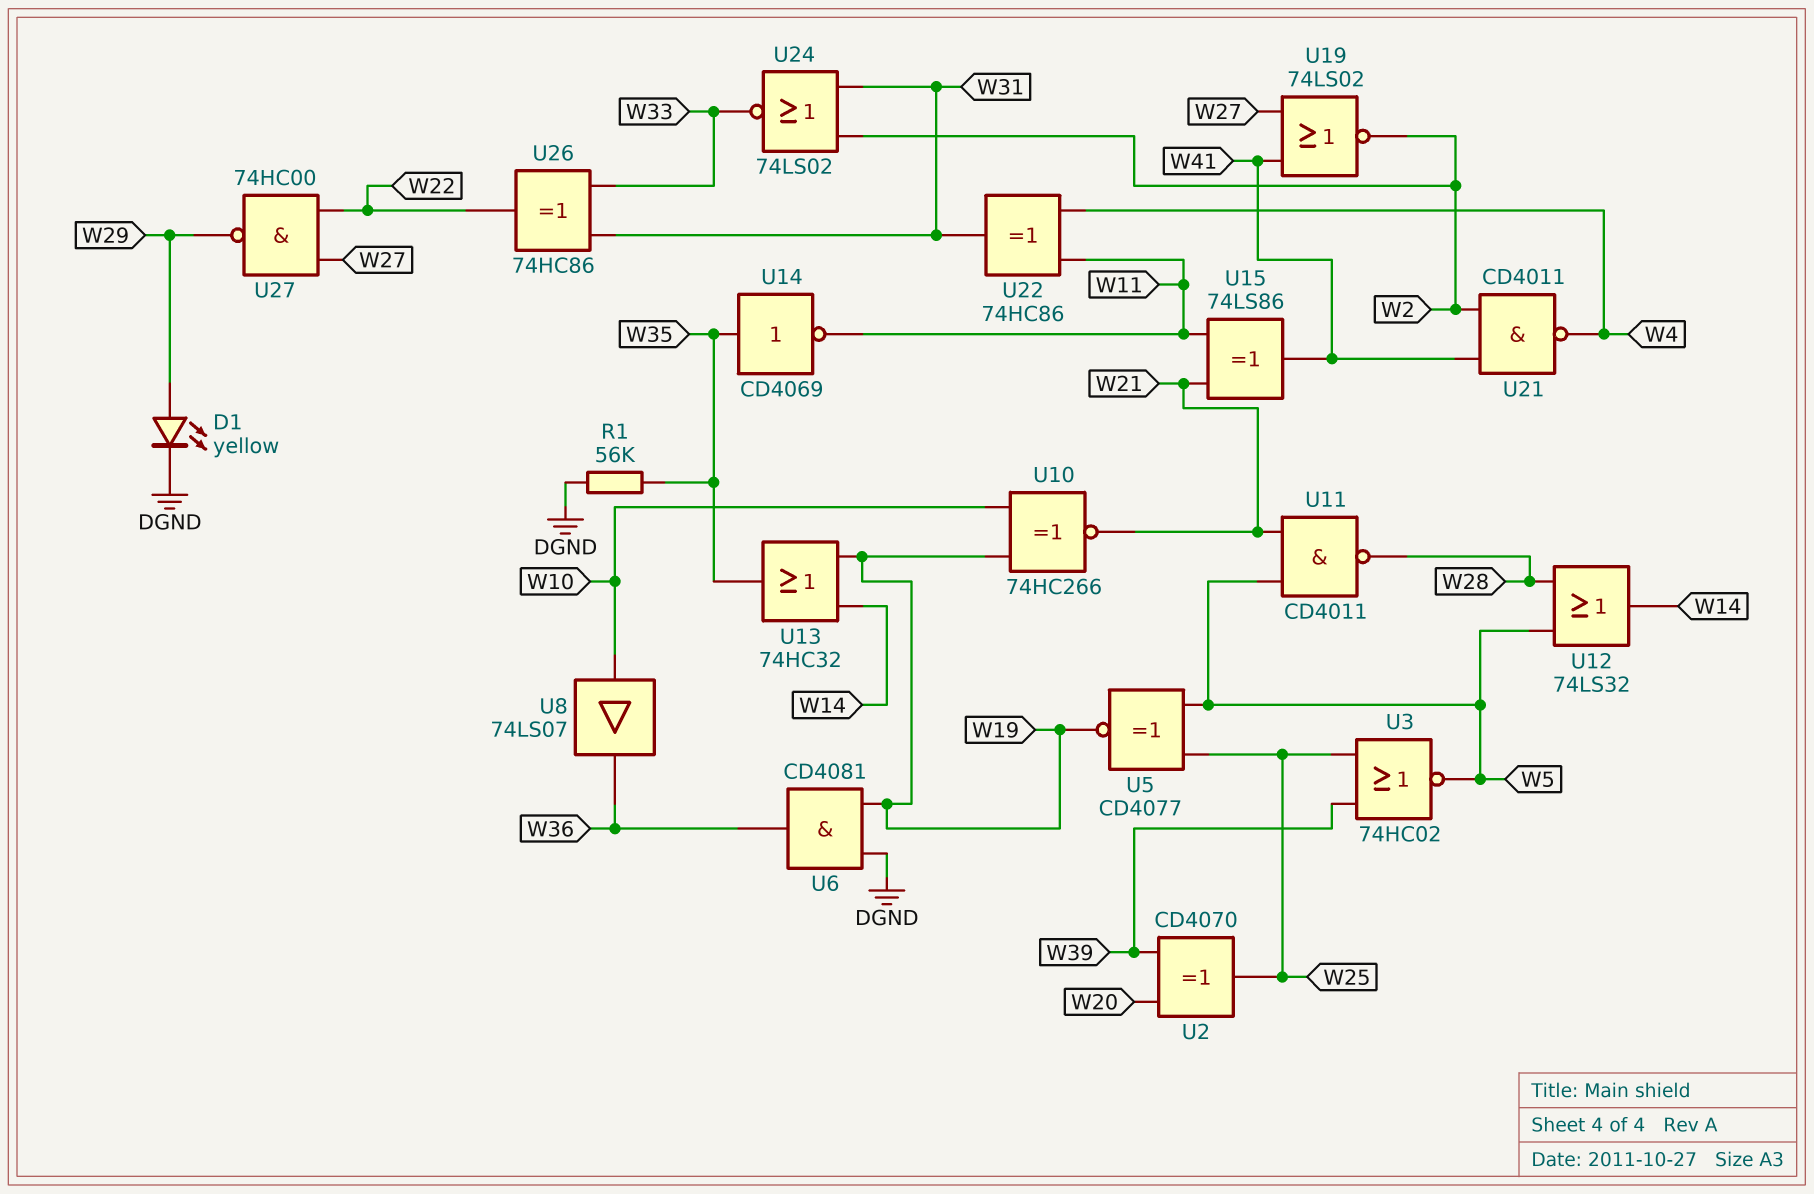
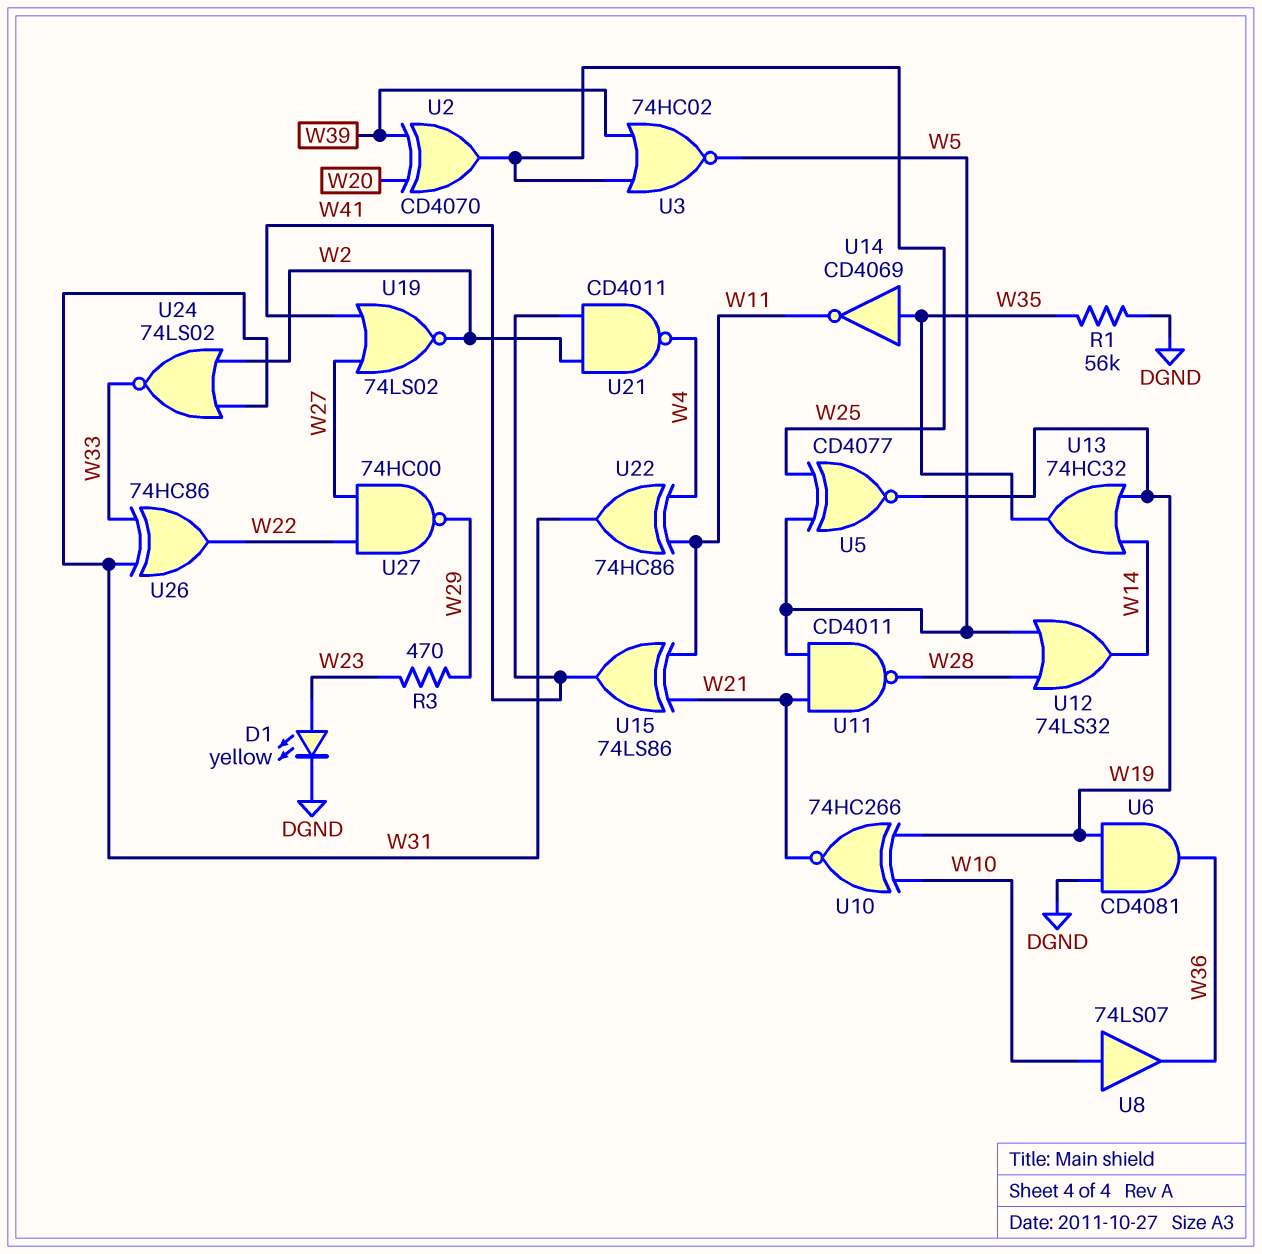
D1: LED yellow (A W29, K DGND) -> LED yellow (A W23, K DGND)
R3: none -> 470 (W23, W29)

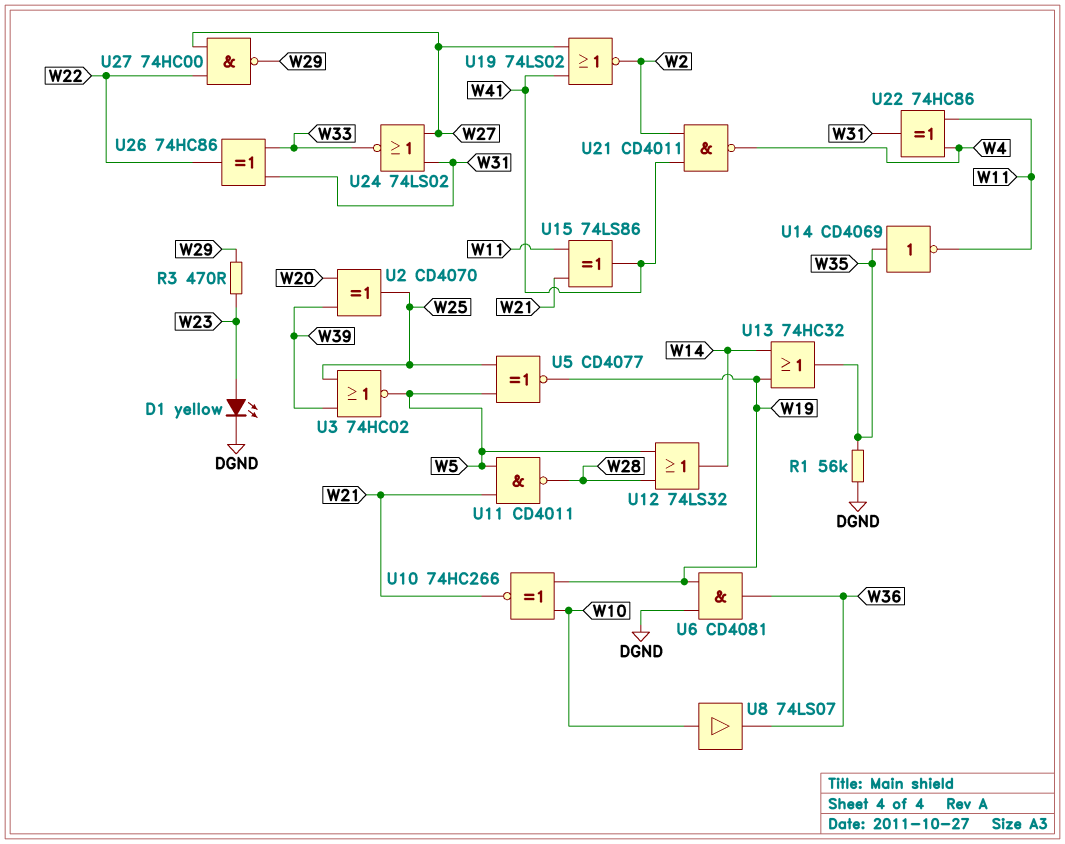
U24: NOR 74LS02 (in W2, in W31, out W33) -> NOR 74LS02 (in W27, in W31, out W33)

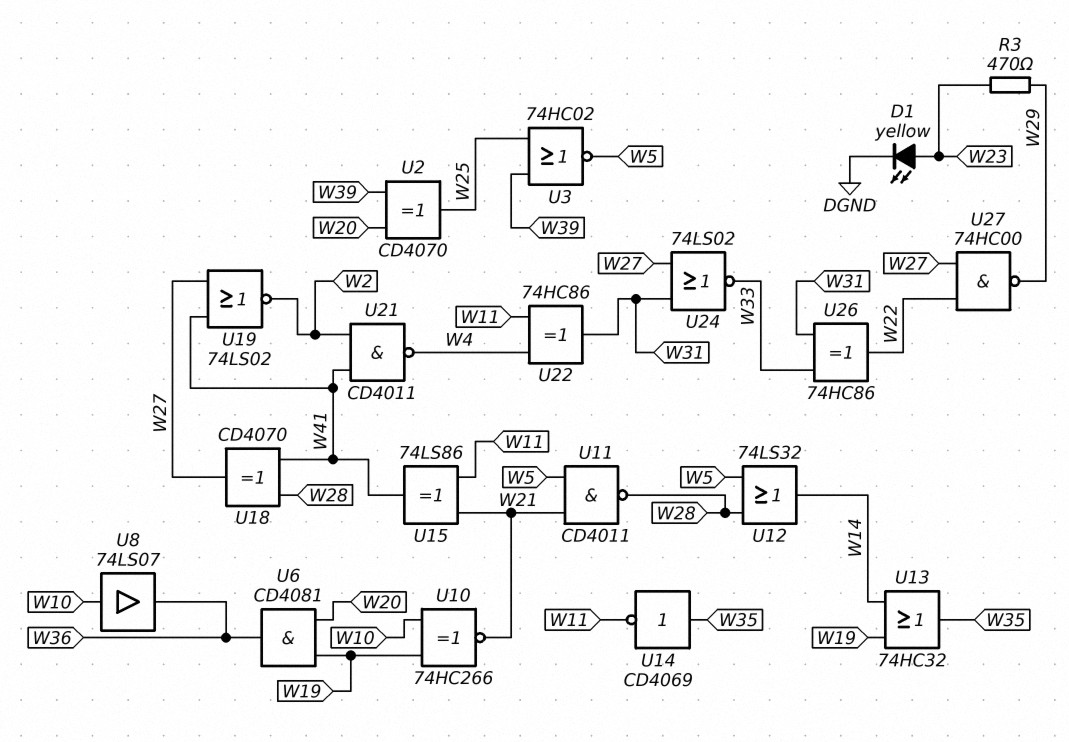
R1: 56k (DGND, W35) -> none
U5: XNOR CD4077 (in W5, in W25, out W19) -> none
U6: AND CD4081 (in DGND, in W19, out W36) -> AND CD4081 (in W19, in W20, out W36)
U18: none -> XOR CD4070 (in W28, in W41, out W27)

